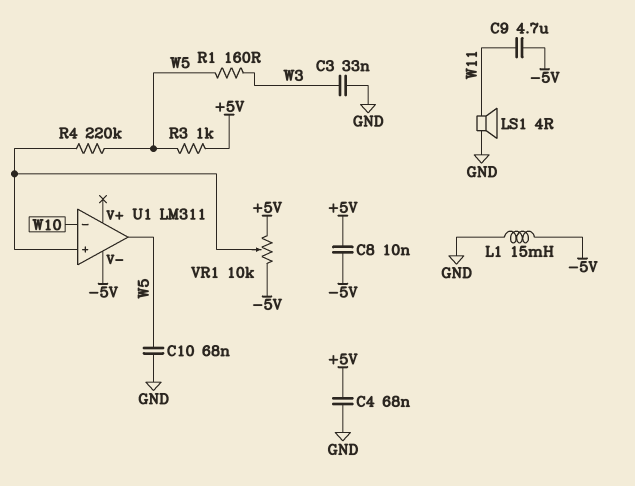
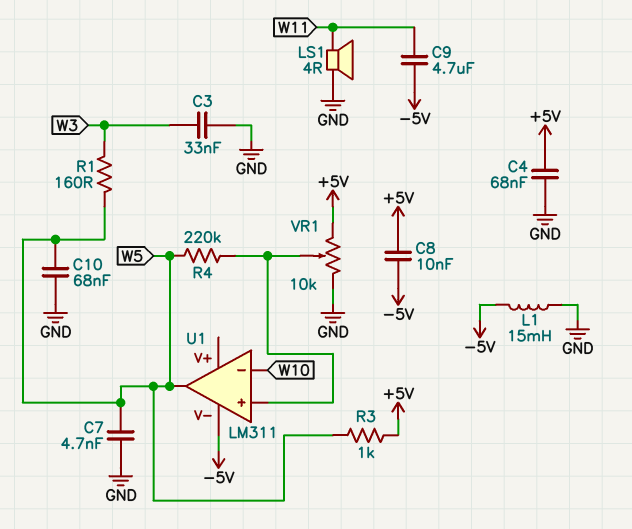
C7: none -> 4.7nF (GND, W5)
VR1: 10k (+5V, -5V, wiper U1/in+) -> 10k (+5V, GND, wiper U1/in+)

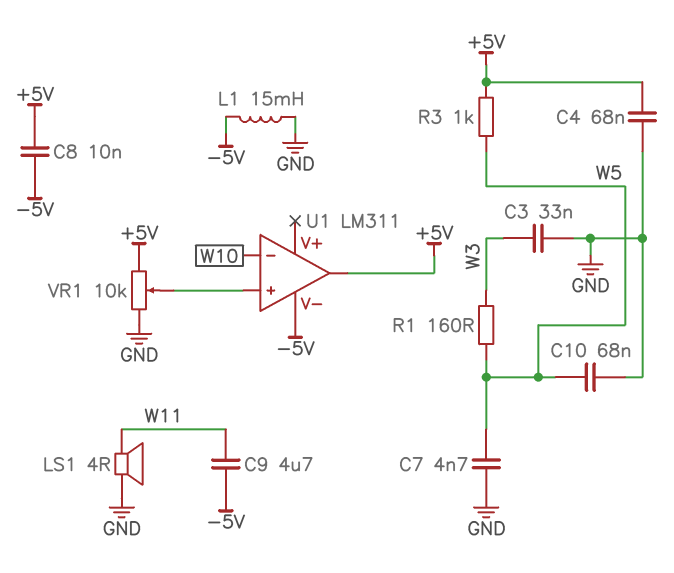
R4: 220k (U1/in+, W5) -> none
U1 pin out: W5 -> +5V

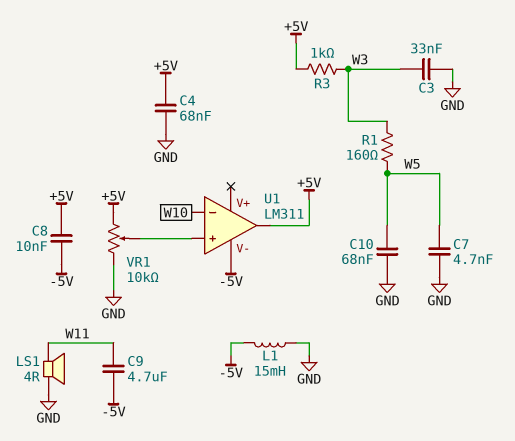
R3: 1k (+5V, W5) -> 1k (+5V, W3)

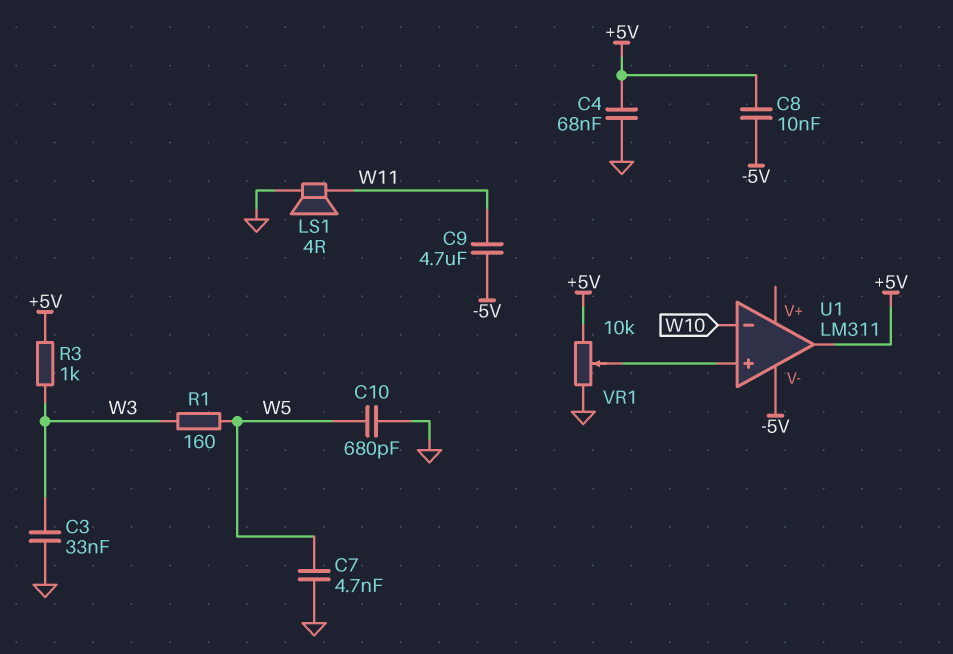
C10: 68nF (GND, W5) -> 680pF (GND, W5)
L1: 15mH (-5V, GND) -> none

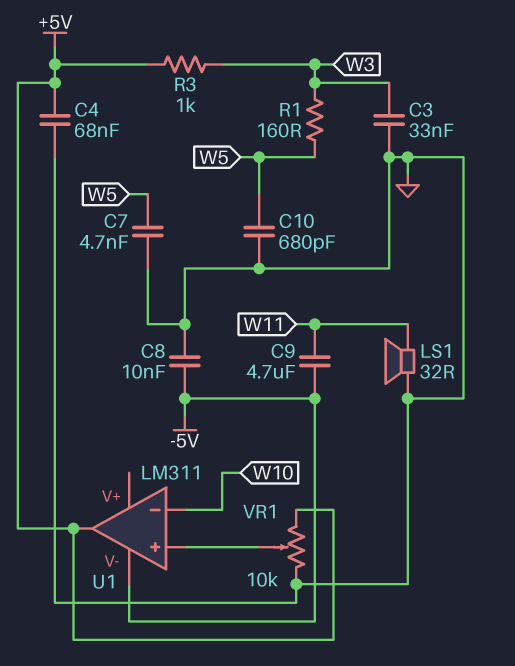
C8: 10nF (+5V, -5V) -> 10nF (-5V, GND)
LS1: speaker 4R (GND, W11) -> speaker 32R (GND, W11)

